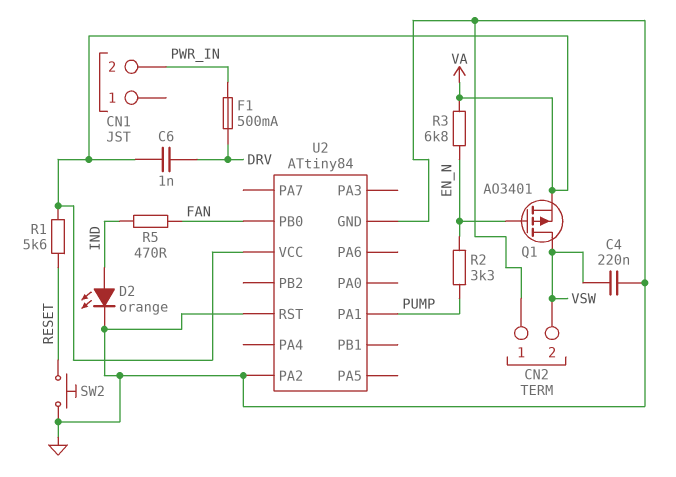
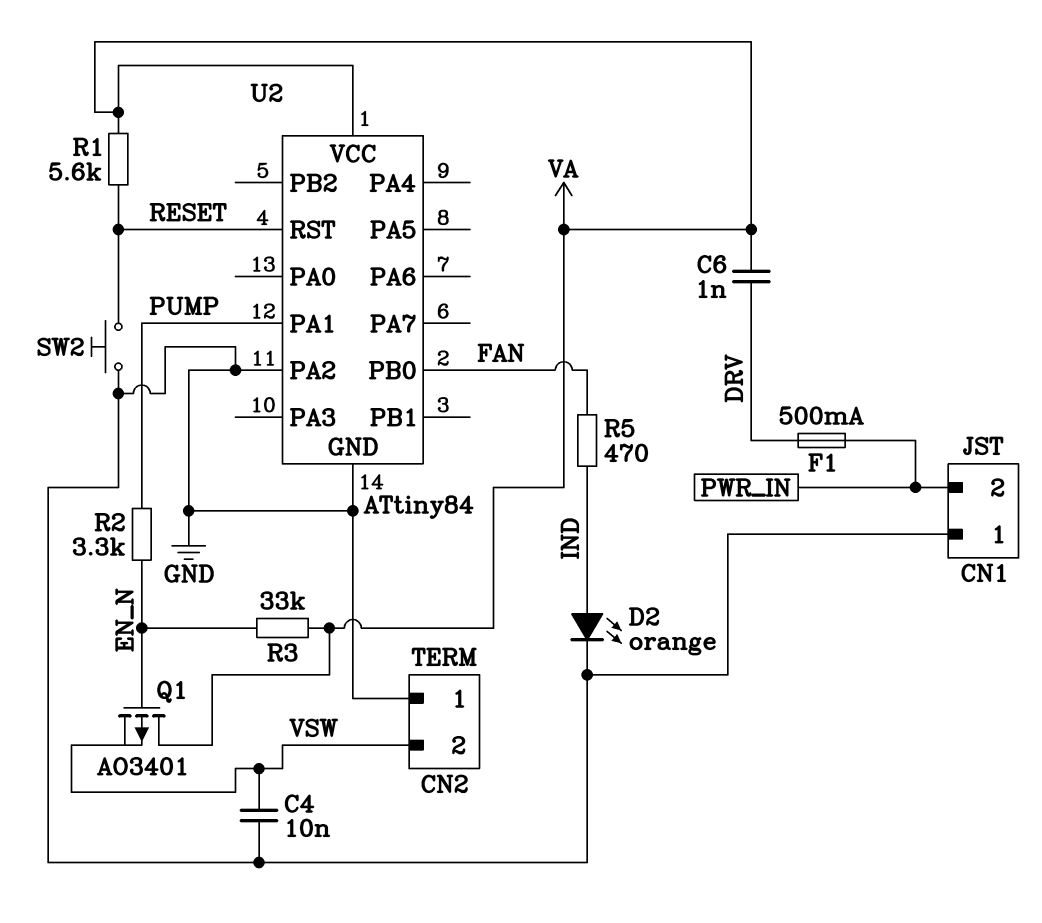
C4: 220nF (GND, VSW) -> 10nF (GND, VSW)
CN1 pin 1: none -> GND
Q1: PMOS AO3401 (G EN_N, D VSW, S VA) -> PMOS AO3401 (G EN_N, D VA, S VSW)
R3: 6.8k (EN_N, VA) -> 33k (EN_N, VA)
U2 pin RST: GND -> RESET

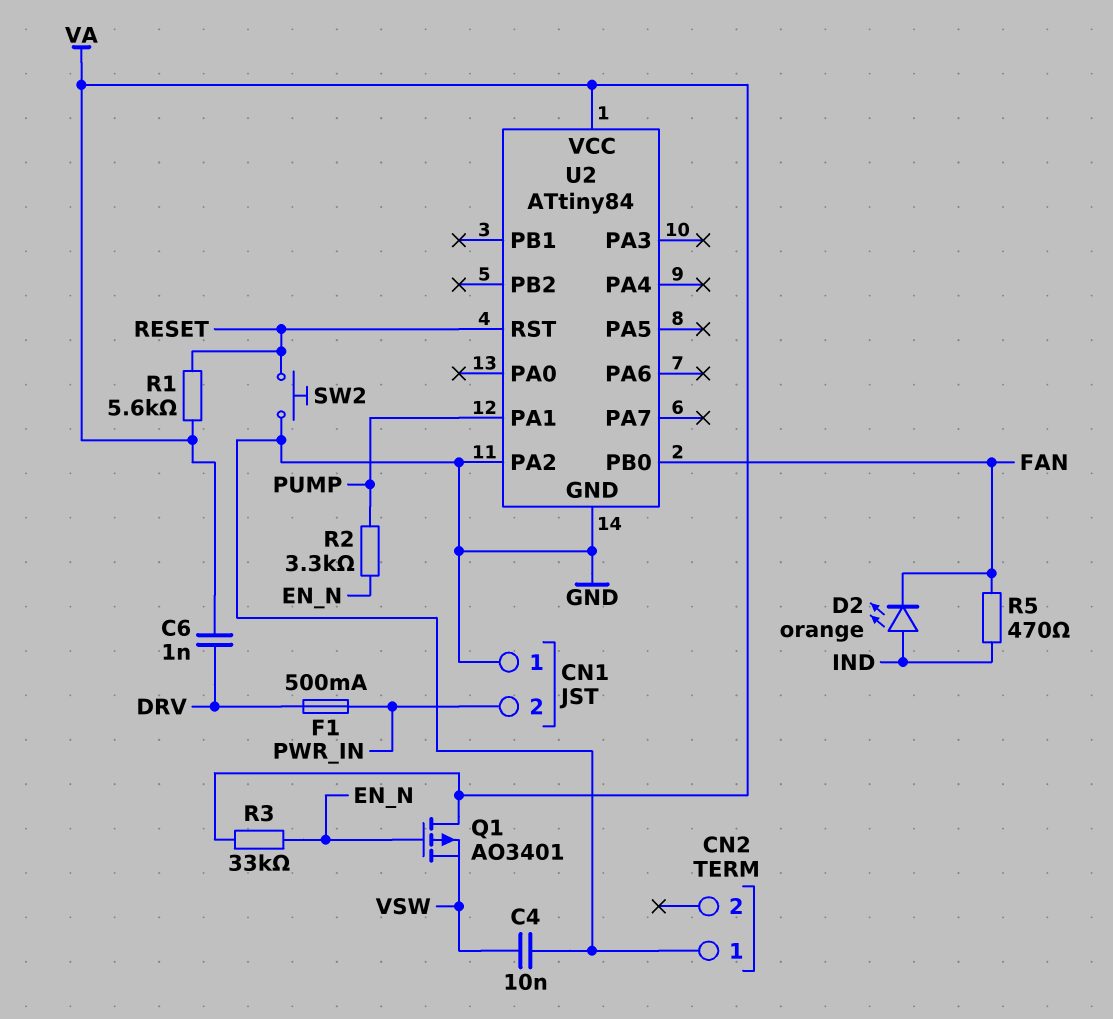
CN2 pin 2: VSW -> none
D2: LED orange (A IND, K GND) -> LED orange (A IND, K FAN)

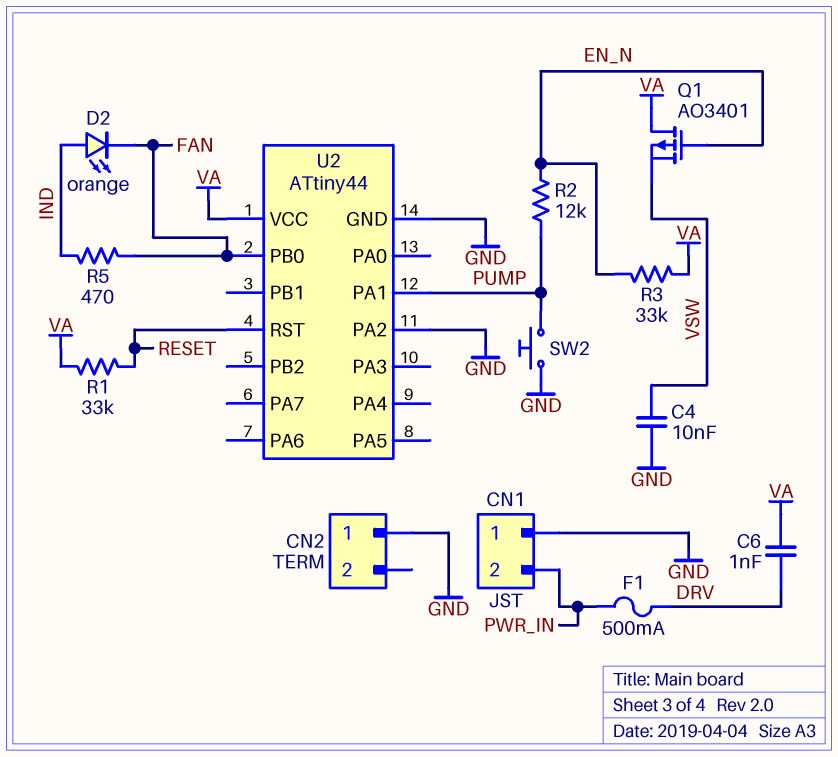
R1: 5.6k (RESET, VA) -> 33k (RESET, VA)
R2: 3.3k (EN_N, PUMP) -> 12k (EN_N, PUMP)
SW2: button (GND, RESET) -> button (GND, PUMP)
U2: ATtiny84 -> ATtiny44

